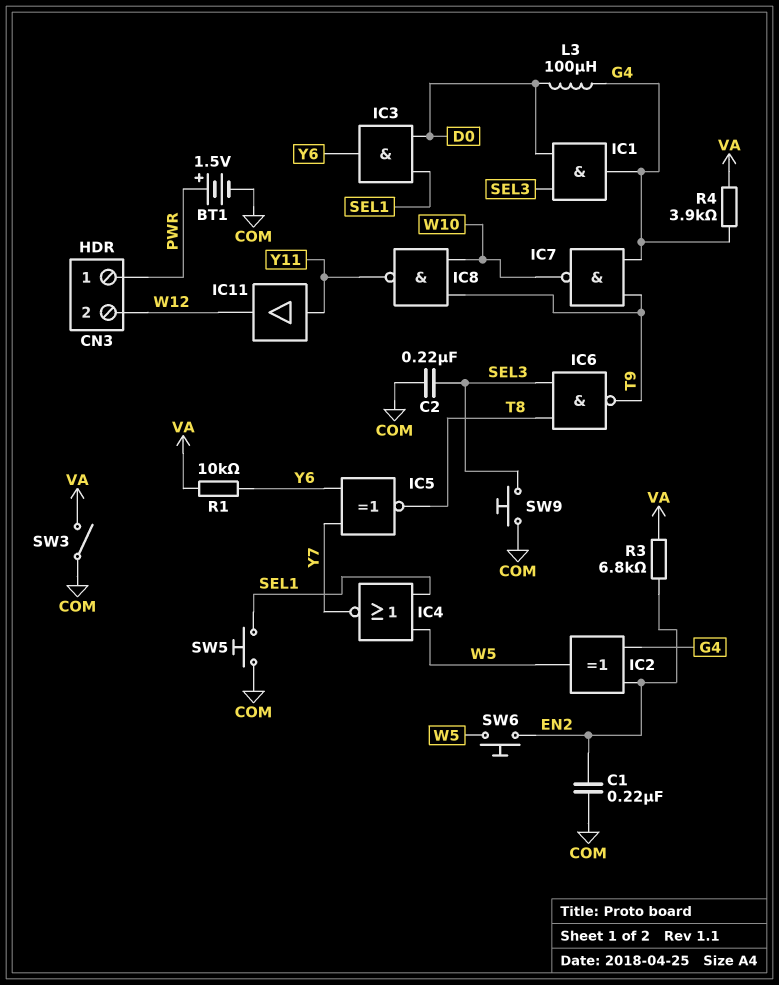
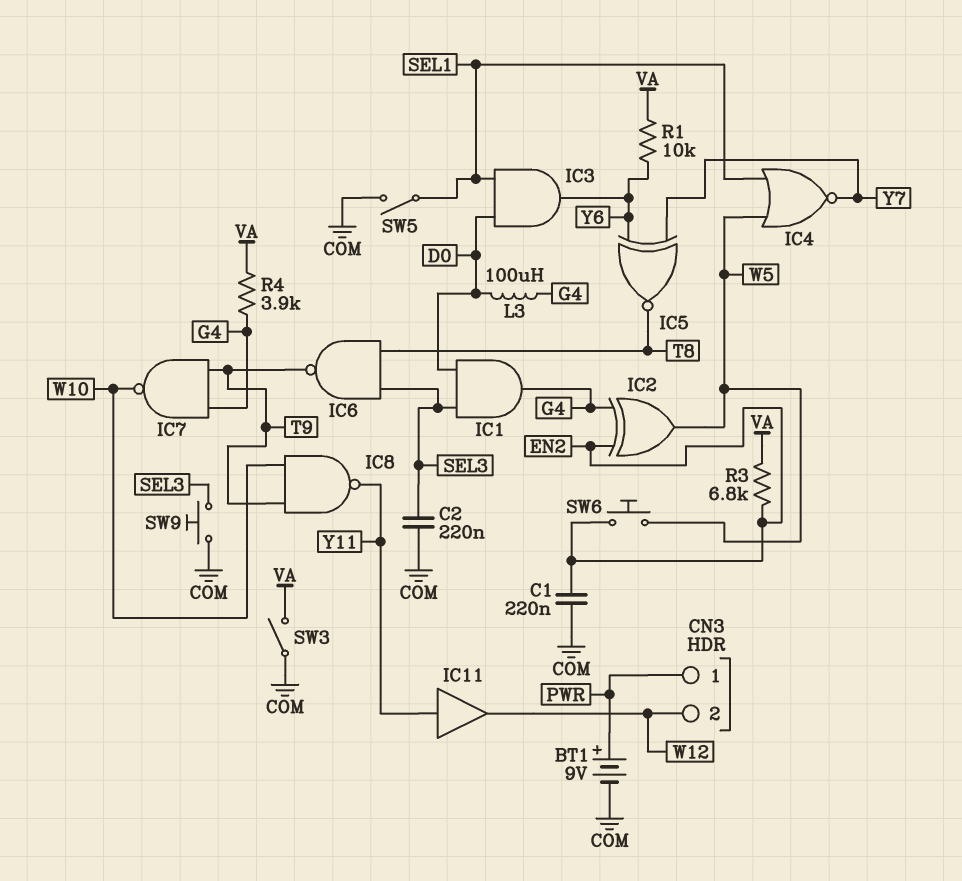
BT1: 1.5V (plus PWR, minus COM) -> 9V (plus PWR, minus COM)
SW5: button (COM, SEL1) -> switch (COM, SEL1)

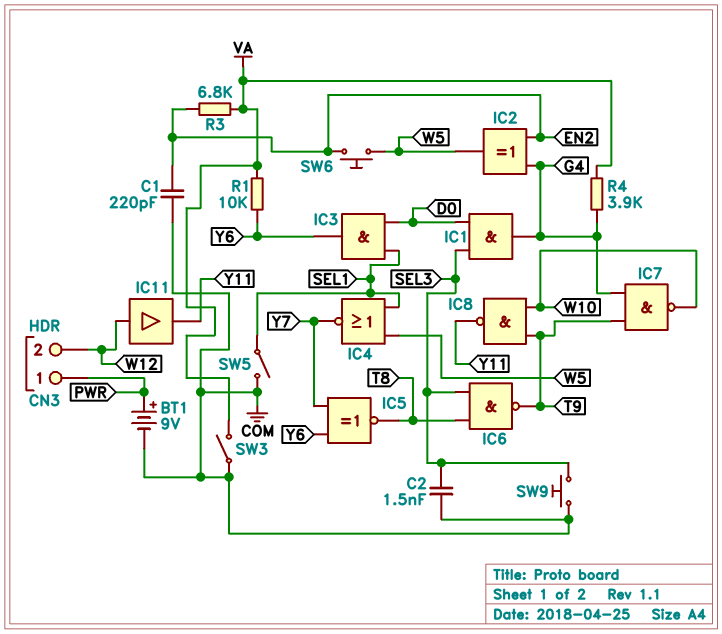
C1: 220nF (COM, EN2) -> 220pF (COM, EN2)
C2: 220nF (COM, SEL3) -> 1.5nF (COM, SEL3)
IC11: buffer (in Y11, out W12) -> buffer (in W12, out Y11)
L3: 100uH (D0, G4) -> none

